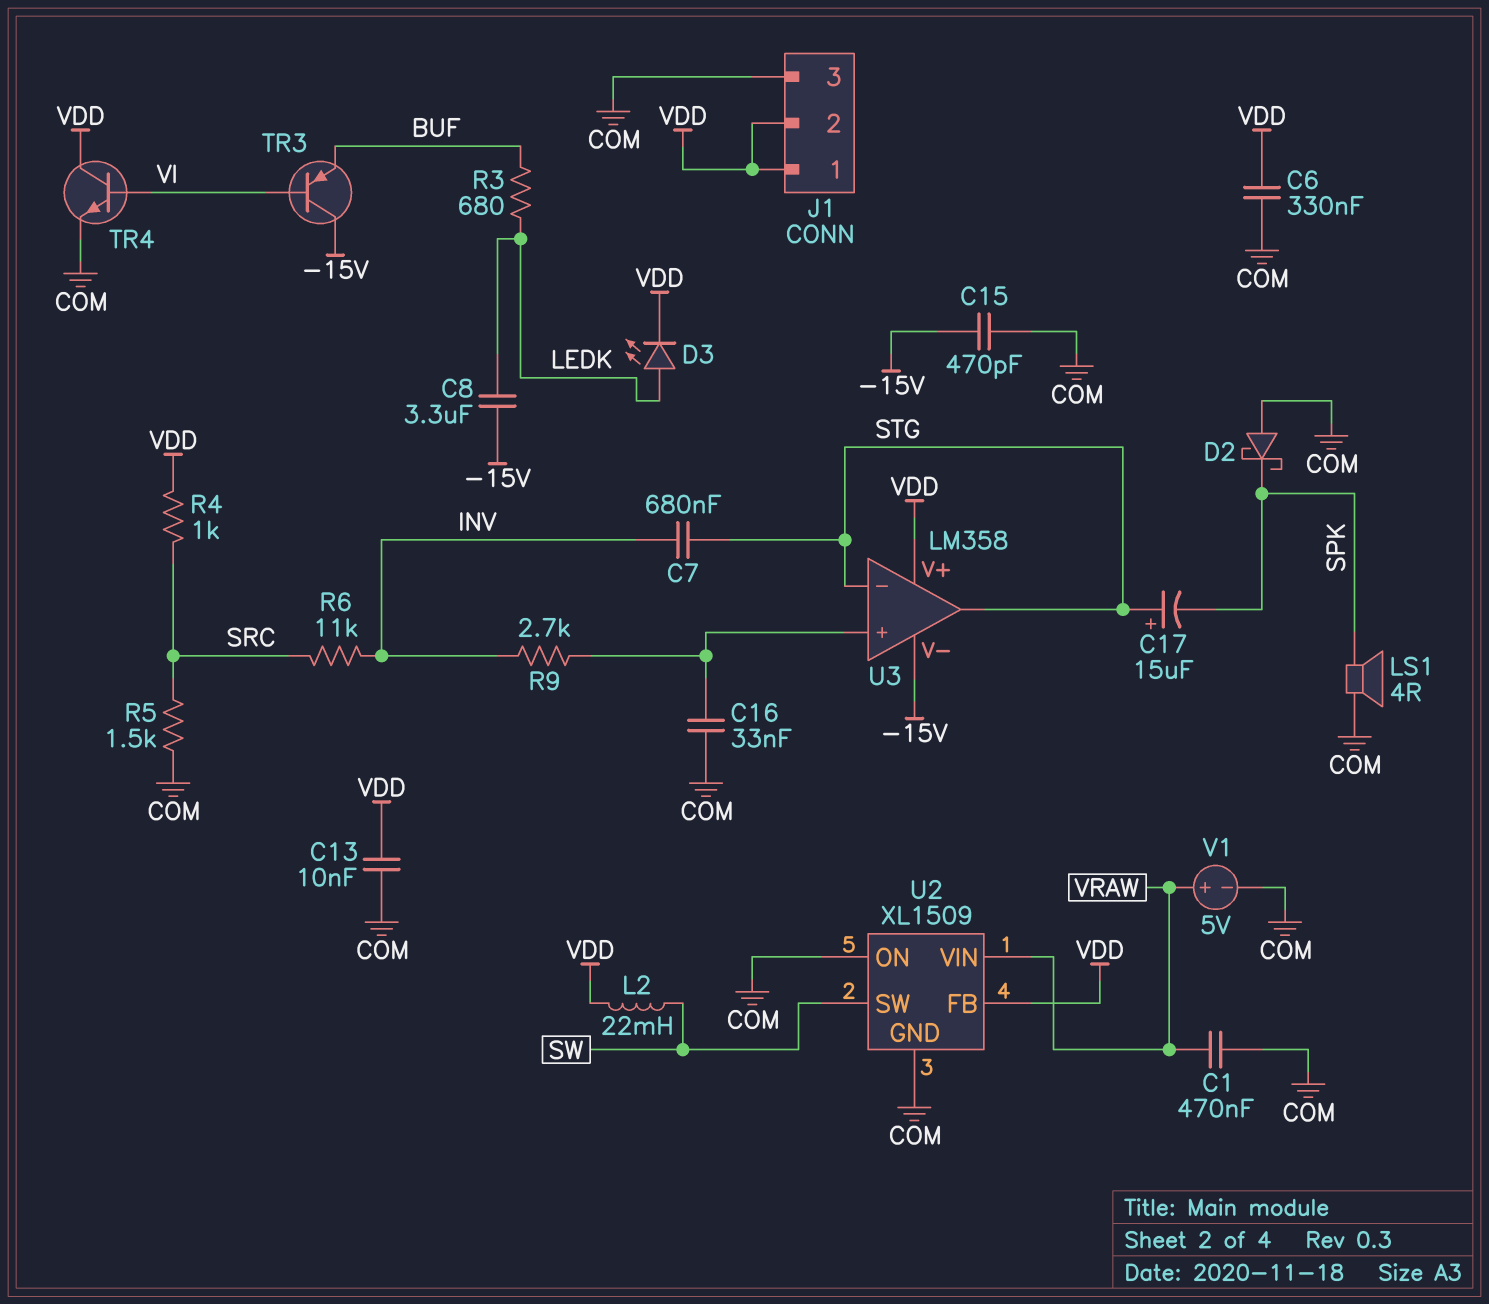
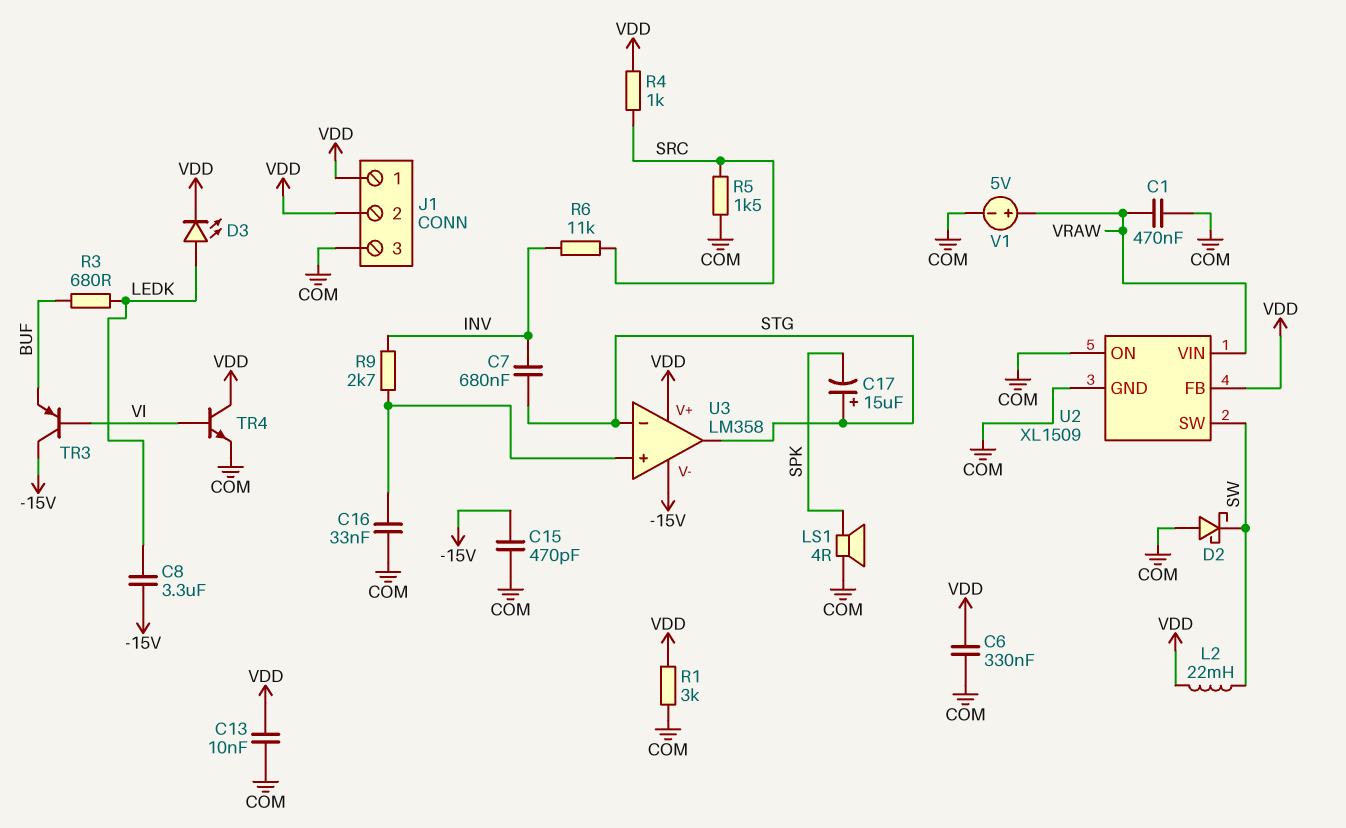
D2: schottky (A COM, K SPK) -> schottky (A COM, K SW)
R1: none -> 3k (COM, VDD)

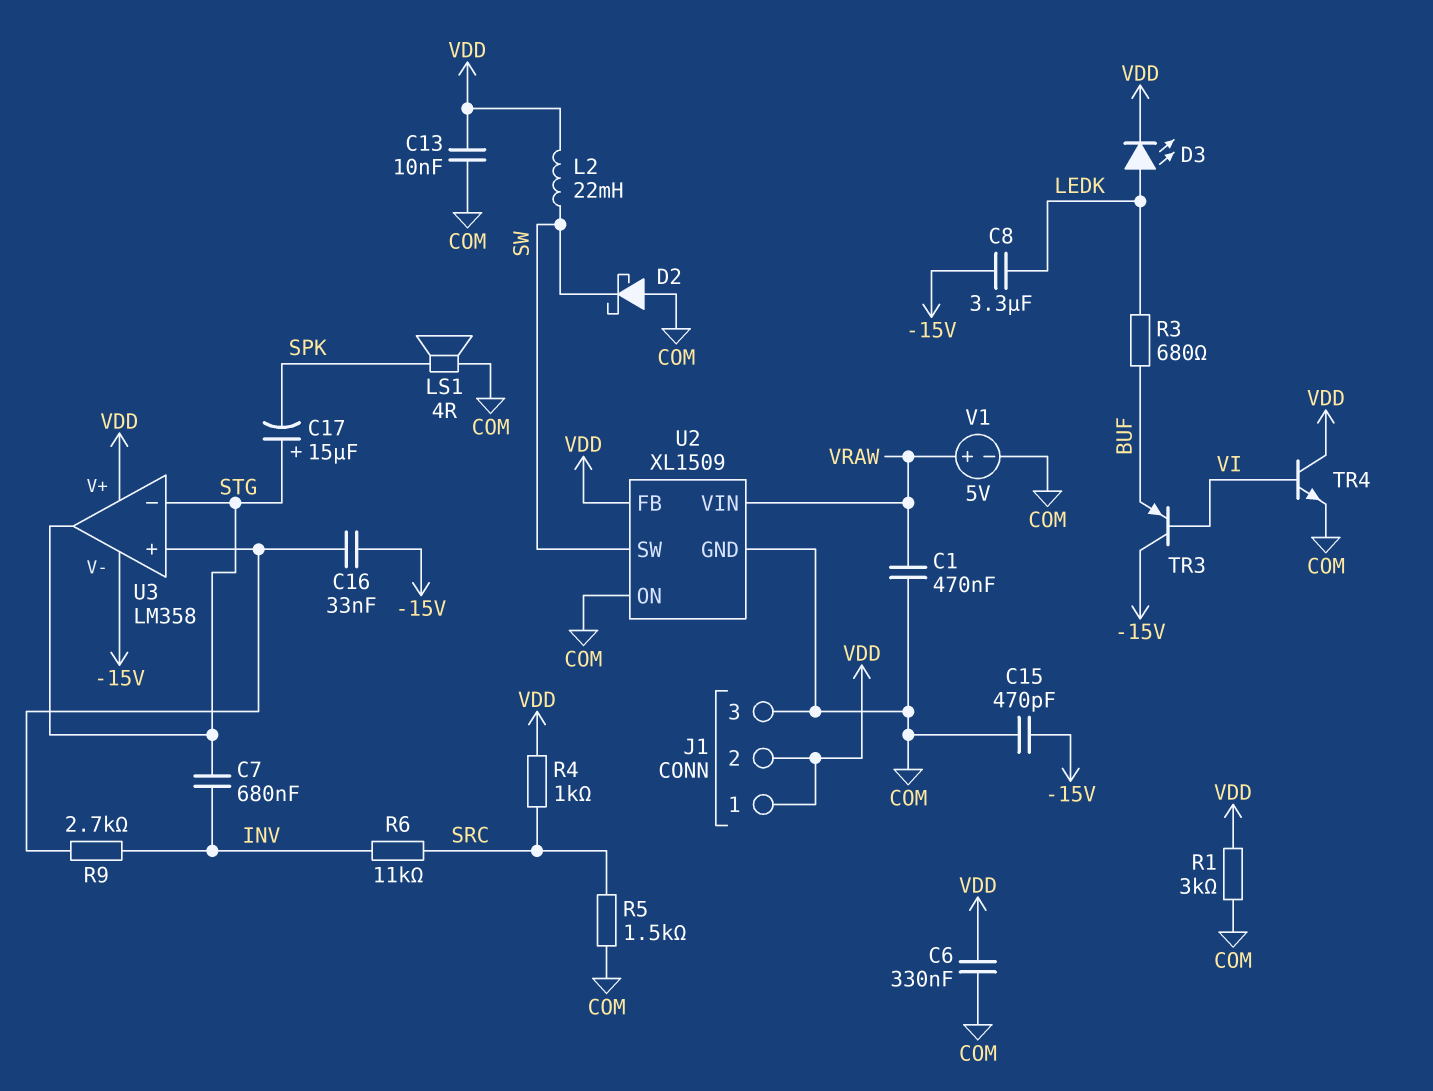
C16: 33nF (COM, U3/in+) -> 33nF (-15V, U3/in+)

